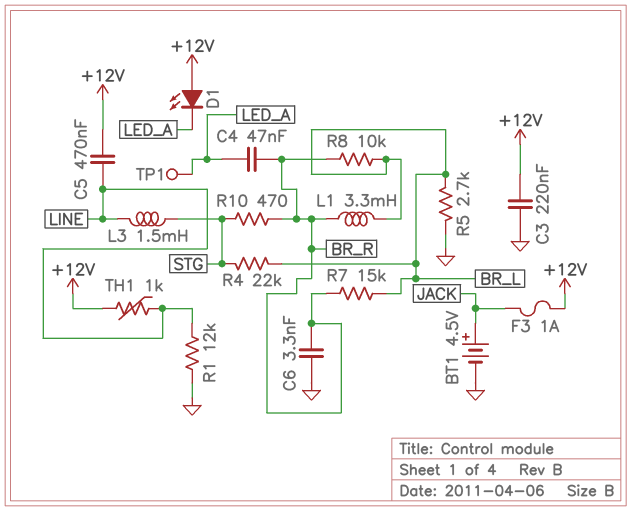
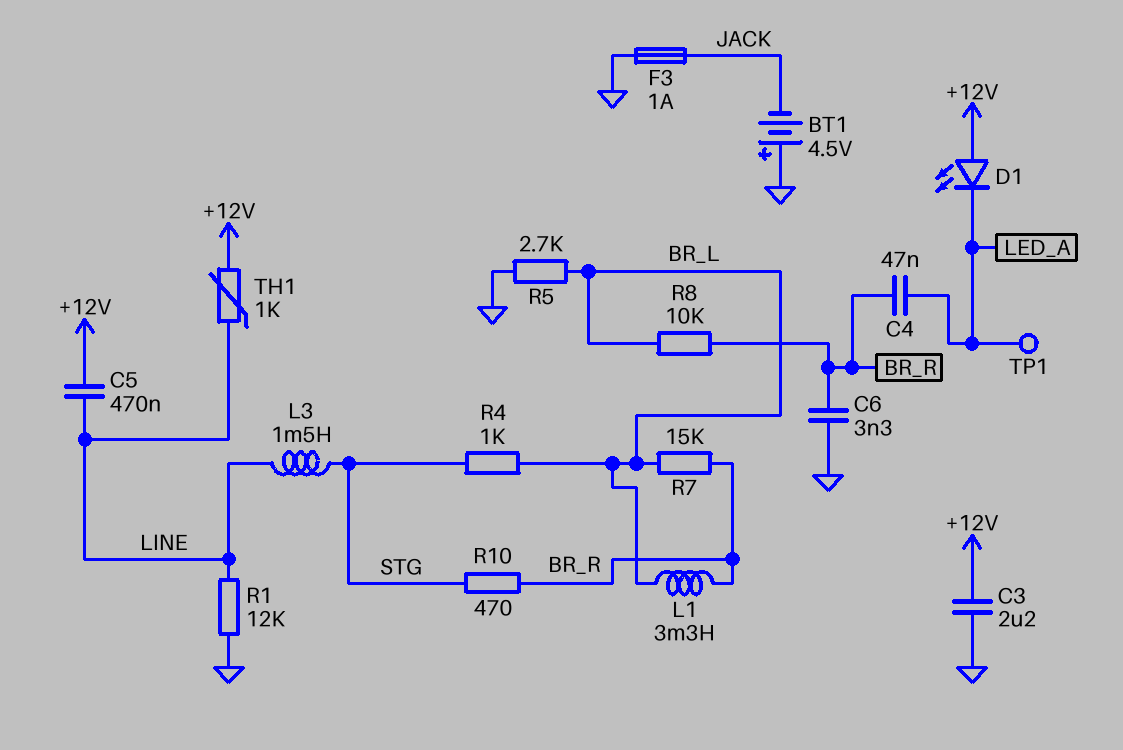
BT1: 4.5V (plus JACK, minus GND) -> 4.5V (plus GND, minus JACK)
C3: 220nF (+12V, GND) -> 2.2uF (+12V, GND)
F3: 1A (+12V, JACK) -> 1A (GND, JACK)
R4: 22k (BR_L, STG) -> 1k (BR_L, STG)

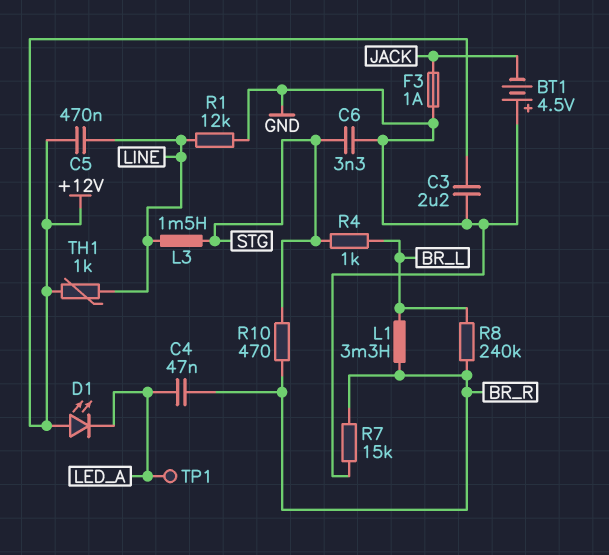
C6: 3.3nF (BR_R, GND) -> 3.3nF (GND, STG)
R5: 2.7k (BR_L, GND) -> none
R7: 15k (BR_L, BR_R) -> 15k (BR_R, GND)
R8: 10k (BR_L, BR_R) -> 240k (BR_L, BR_R)

